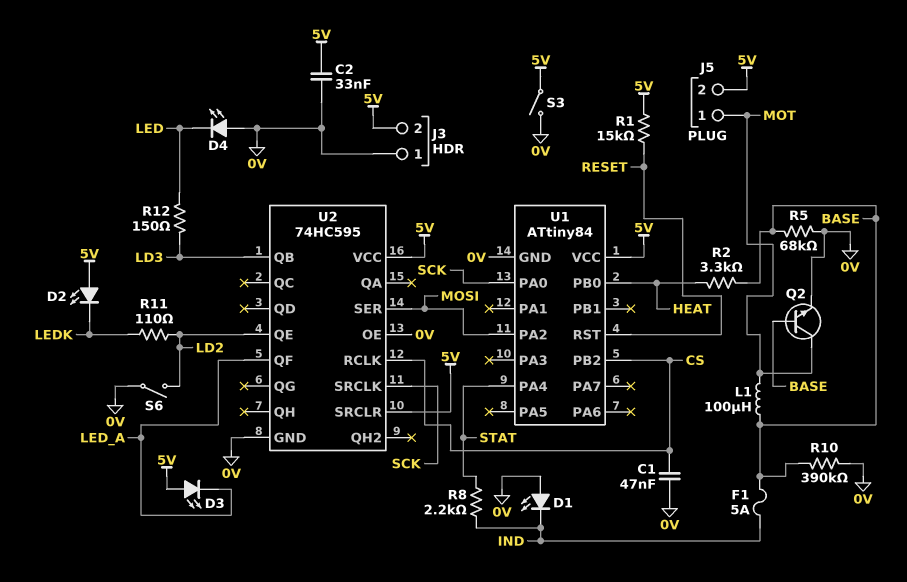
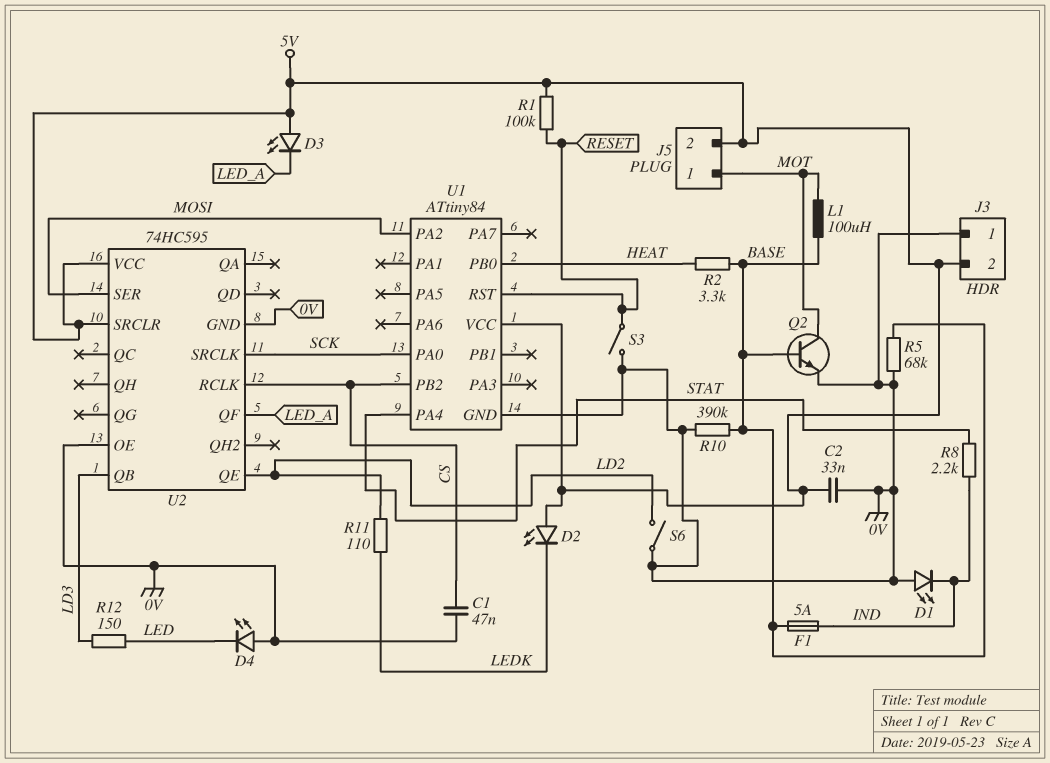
R1: 15k (5V, RESET) -> 100k (5V, RESET)
S3: switch (0V, 5V) -> switch (0V, RESET)

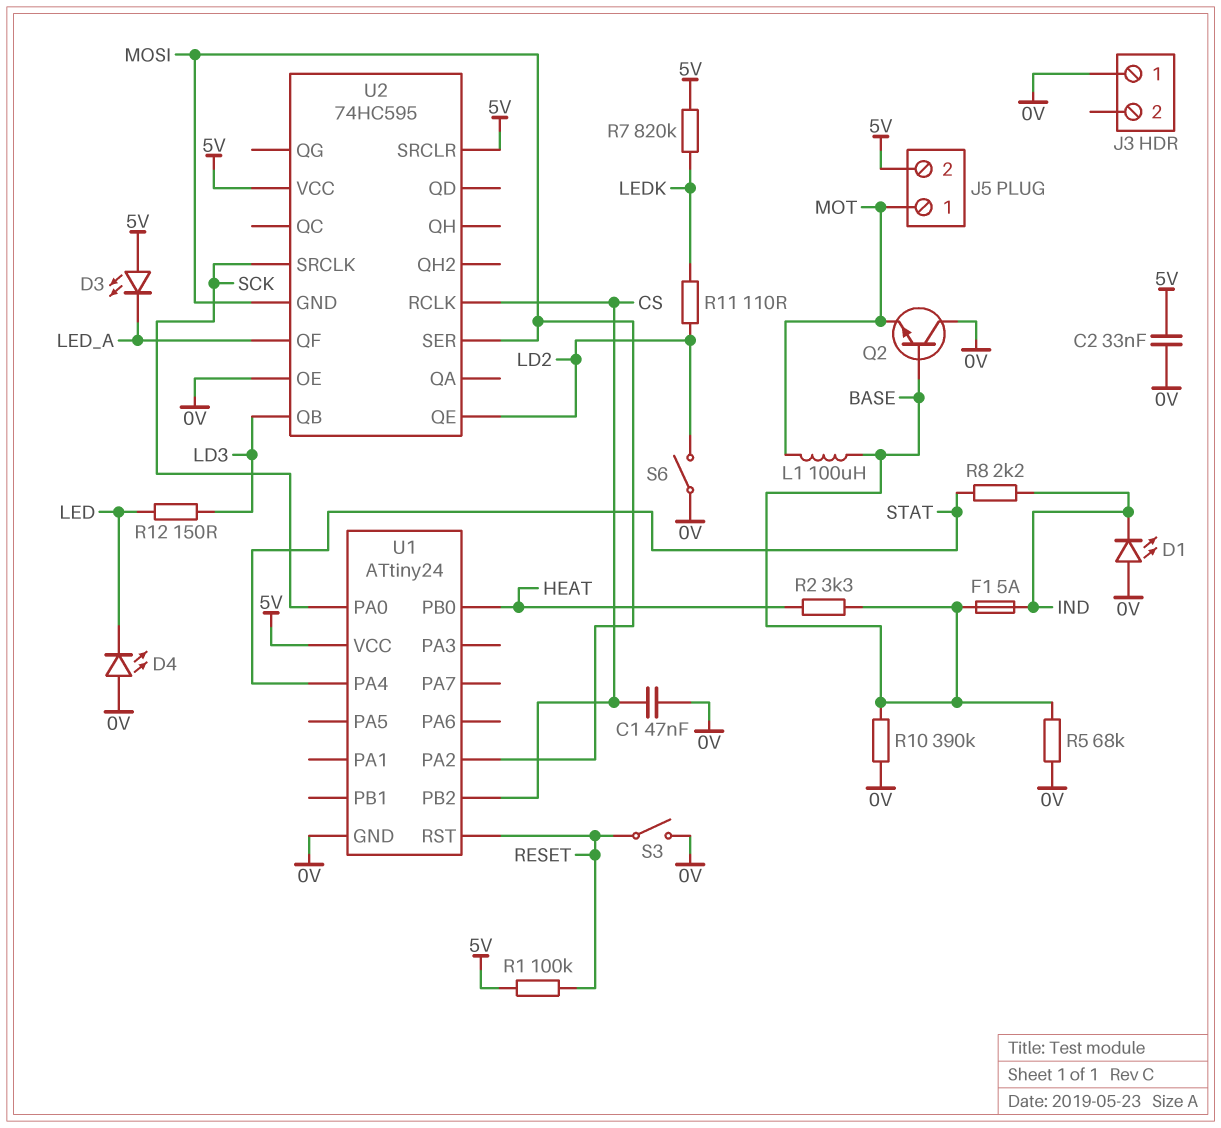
D2: LED (A 5V, K LEDK) -> none
J3 pin 2: 5V -> none
Q2: NPN (B BASE, C MOT, E 0V) -> NPN (B BASE, C 0V, E MOT)
R7: none -> 820k (5V, LEDK)
U1: ATtiny84 -> ATtiny24
U2 pin GND: 0V -> MOSI

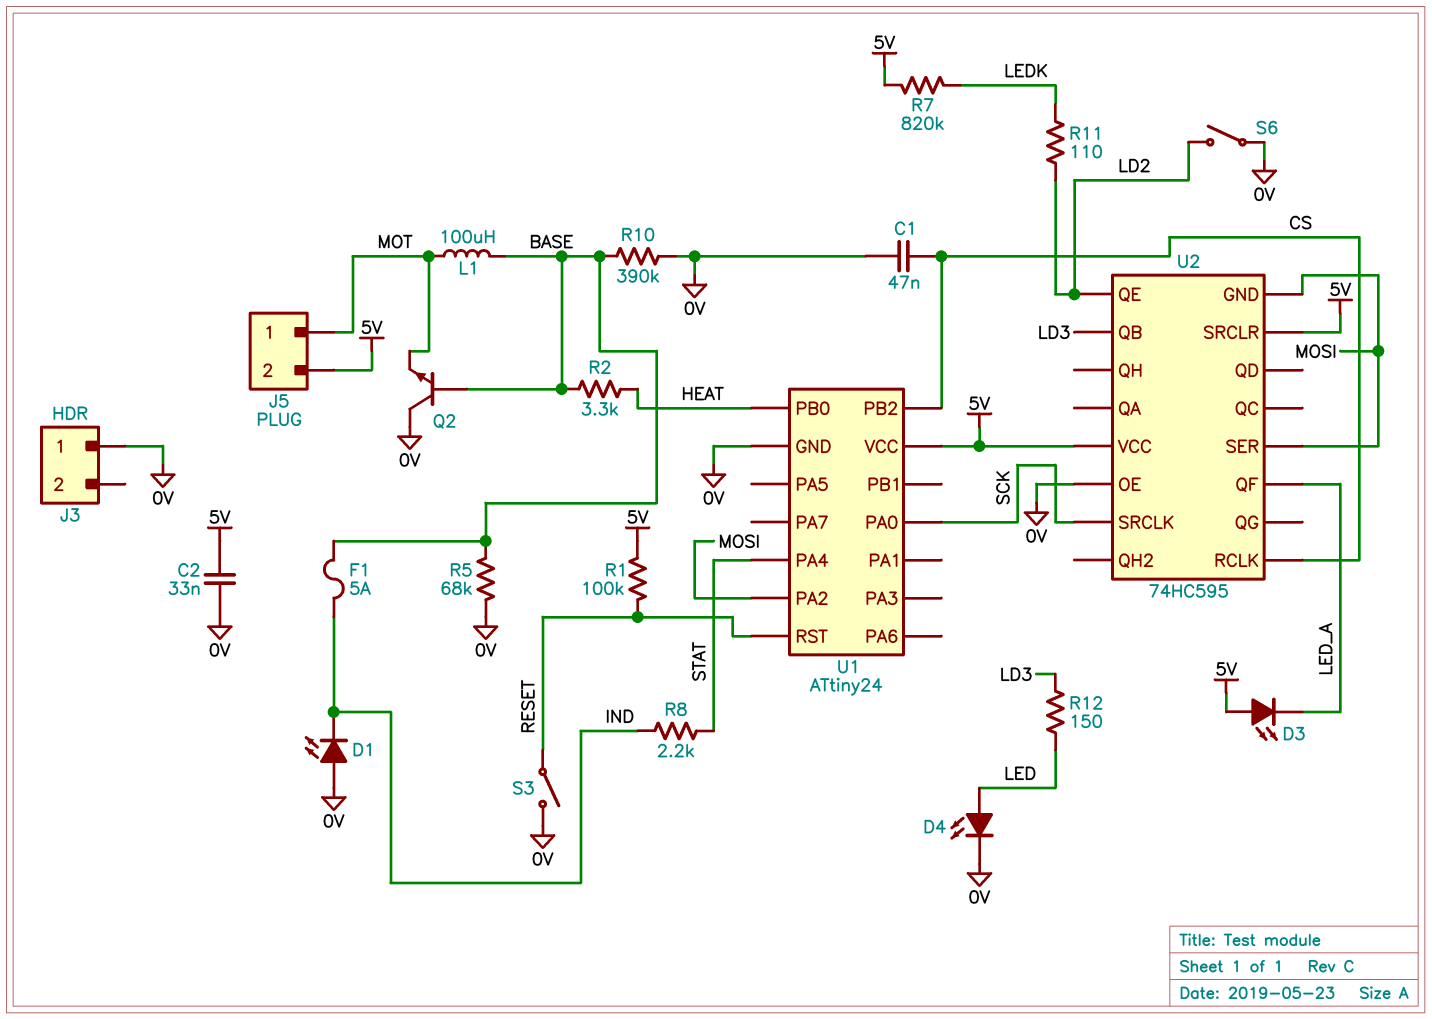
D4: LED (A 0V, K LED) -> LED (A LED, K 0V)

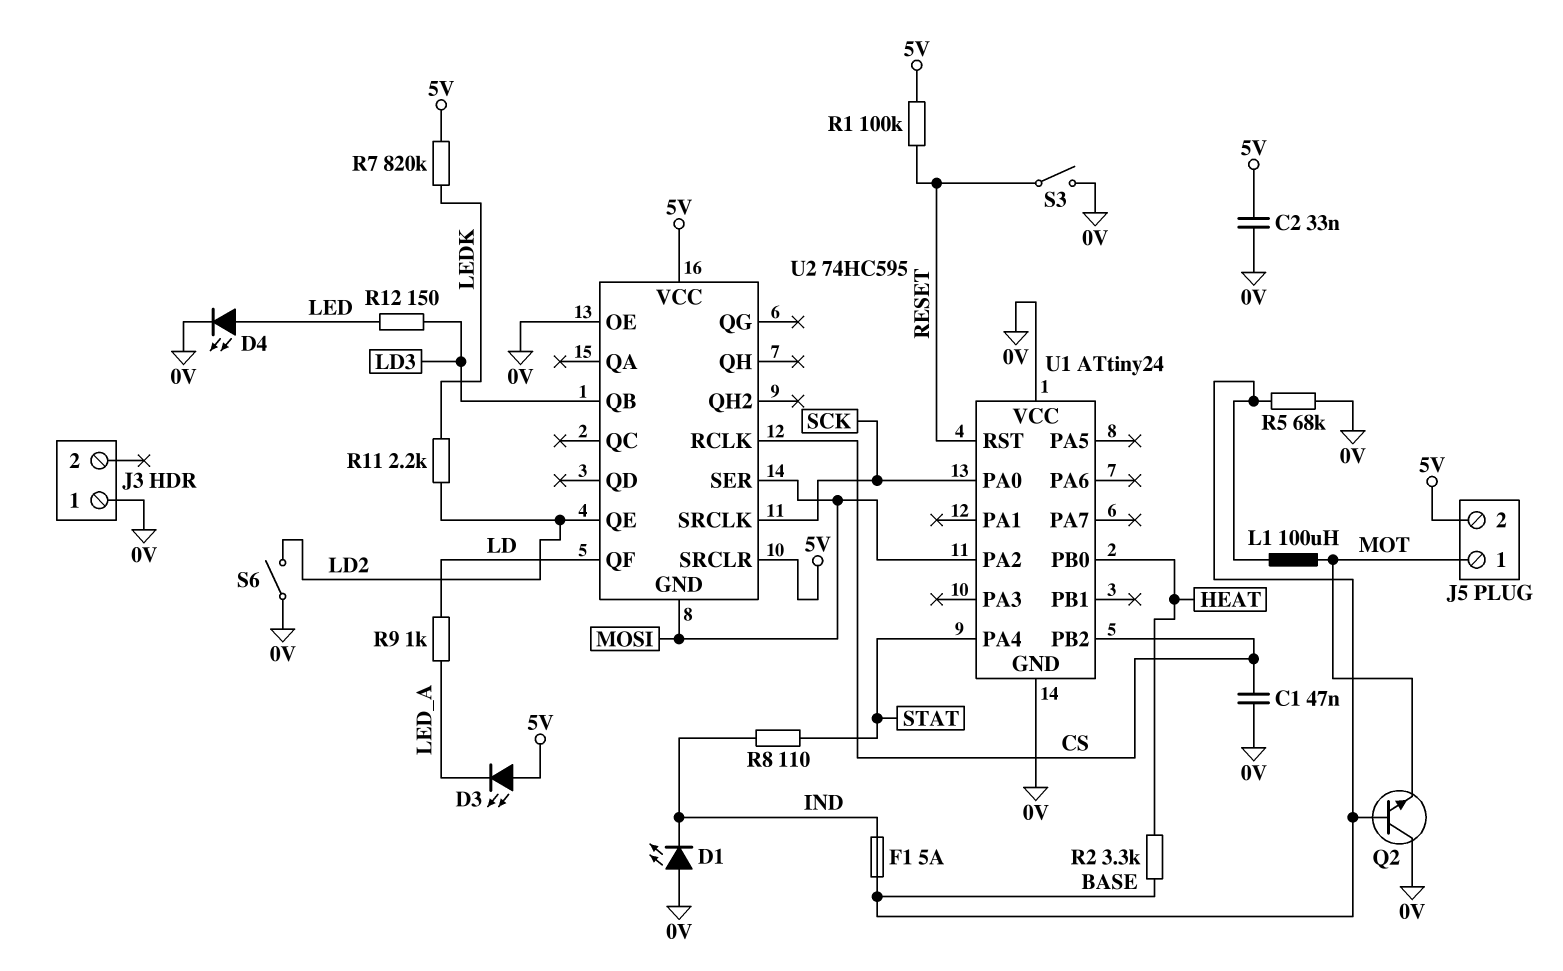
R8: 2.2k (IND, STAT) -> 110 (IND, STAT)
R9: none -> 1k (LD, LED_A)
R10: 390k (0V, BASE) -> none
R11: 110 (LD2, LEDK) -> 2.2k (LD2, LEDK)
U1 pin VCC: 5V -> 0V
U2 pin QF: LED_A -> LD

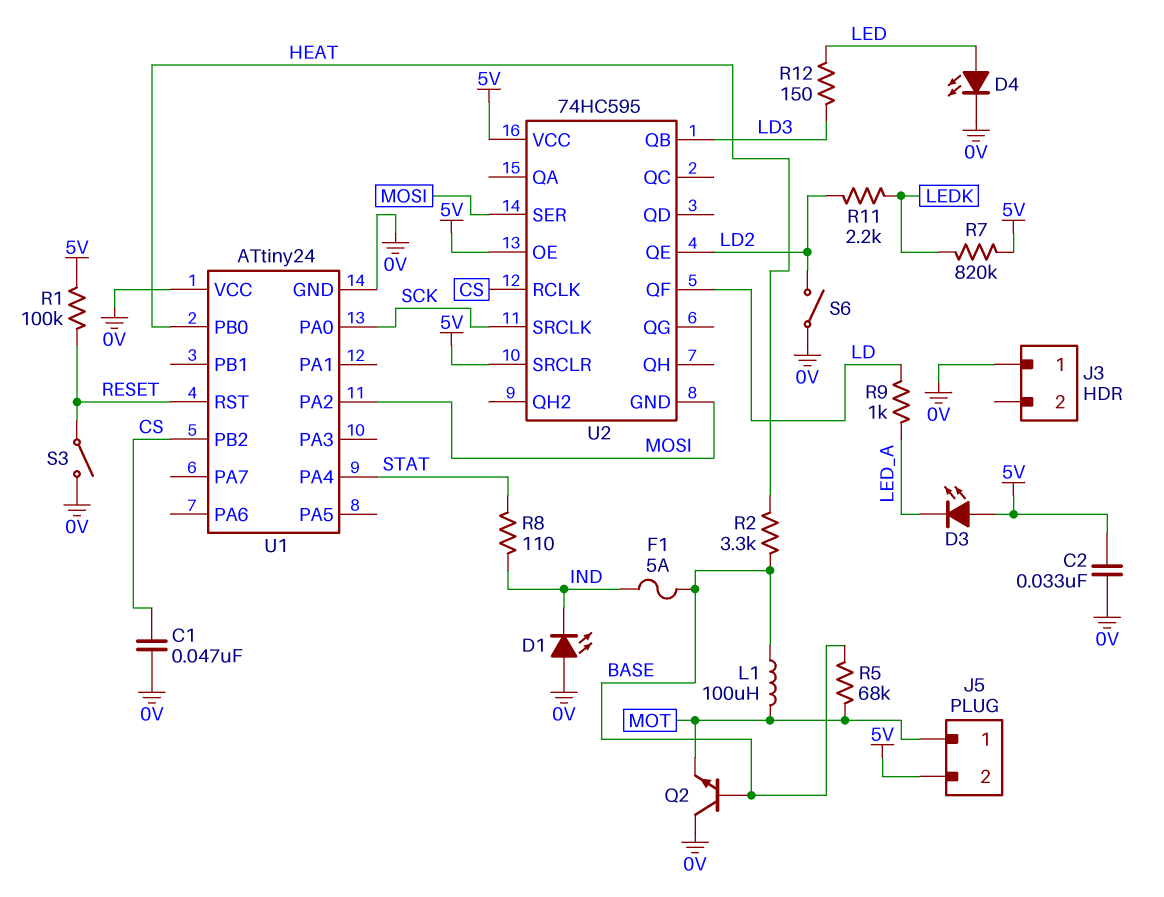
R5: 68k (0V, BASE) -> 68k (BASE, MOT)
U2 pin OE: 0V -> 5V

